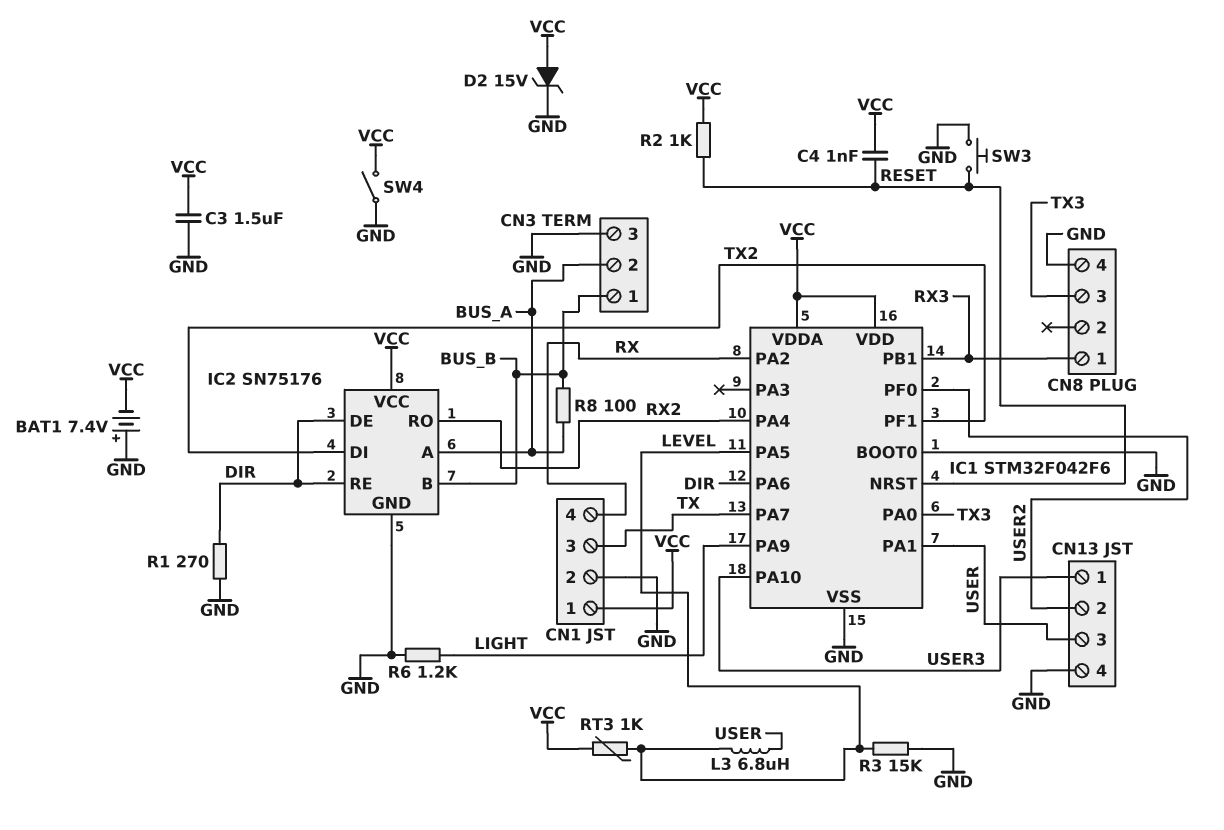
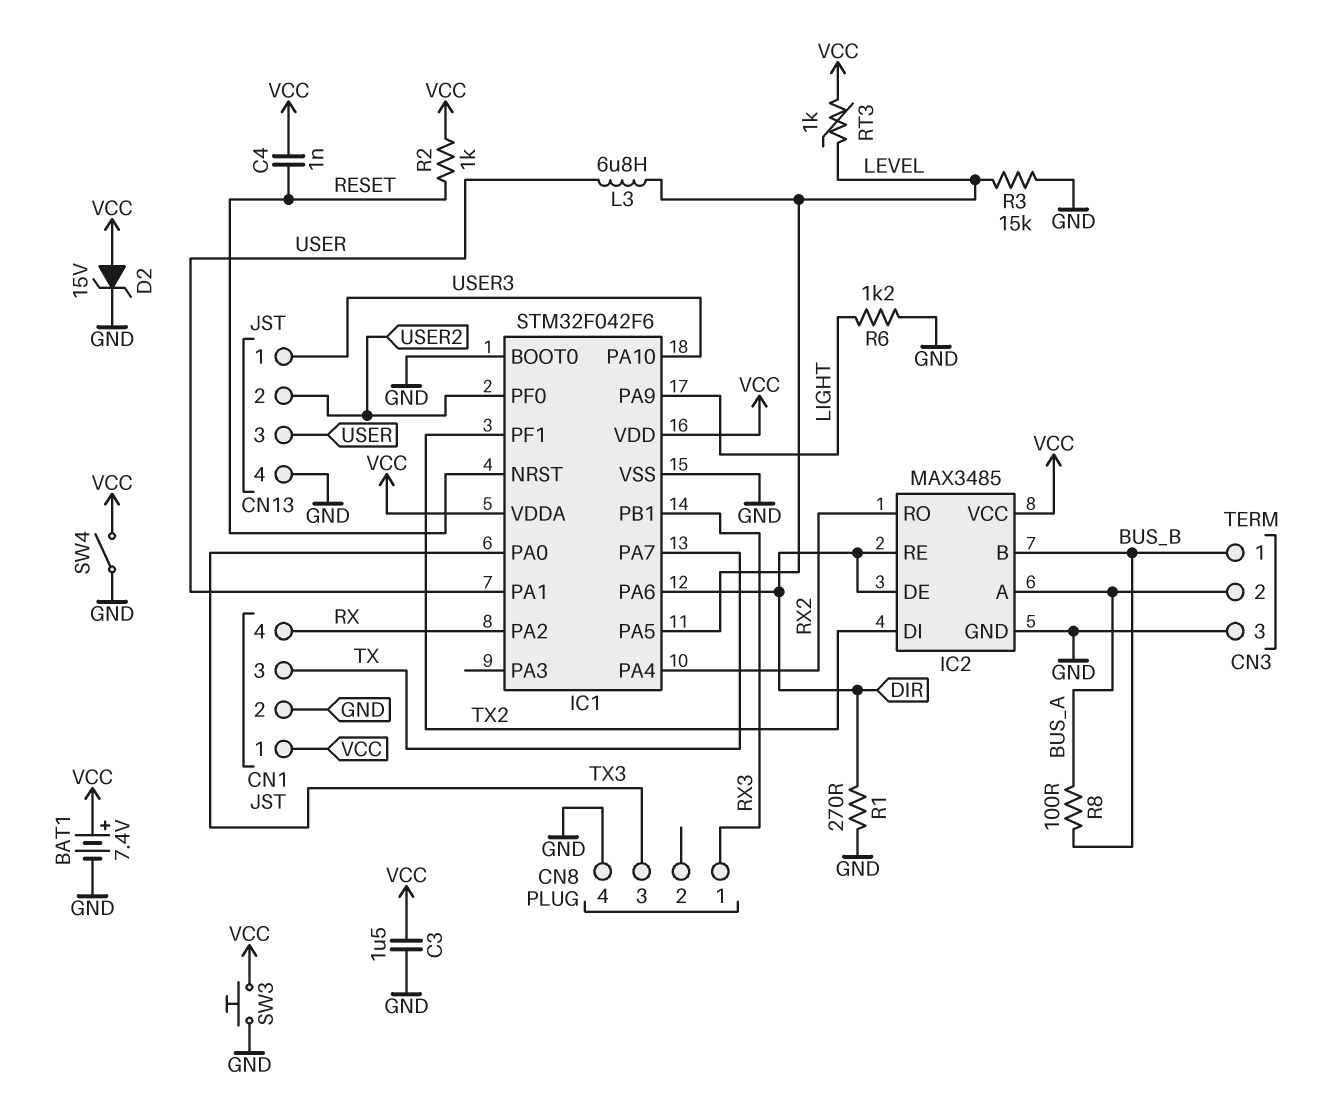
BAT1: 7.4V (plus GND, minus VCC) -> 7.4V (plus VCC, minus GND)
IC2: SN75176 -> MAX3485
SW3: button (GND, RESET) -> button (GND, VCC)

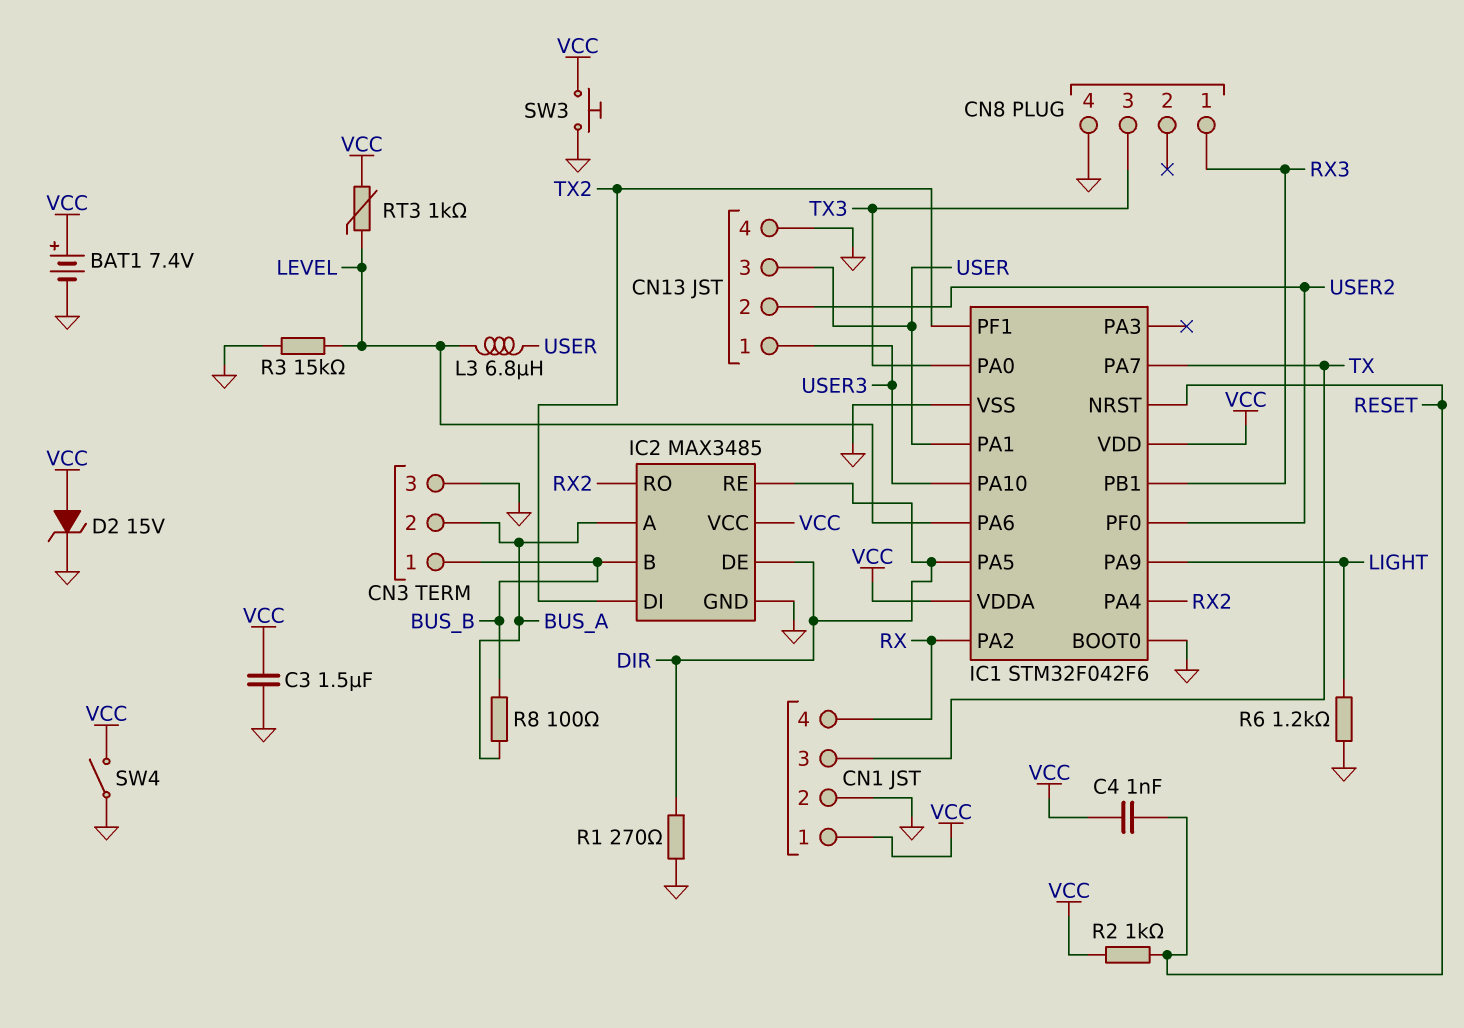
IC1 pin PA5: LEVEL -> DIR
IC1 pin PA6: DIR -> LEVEL

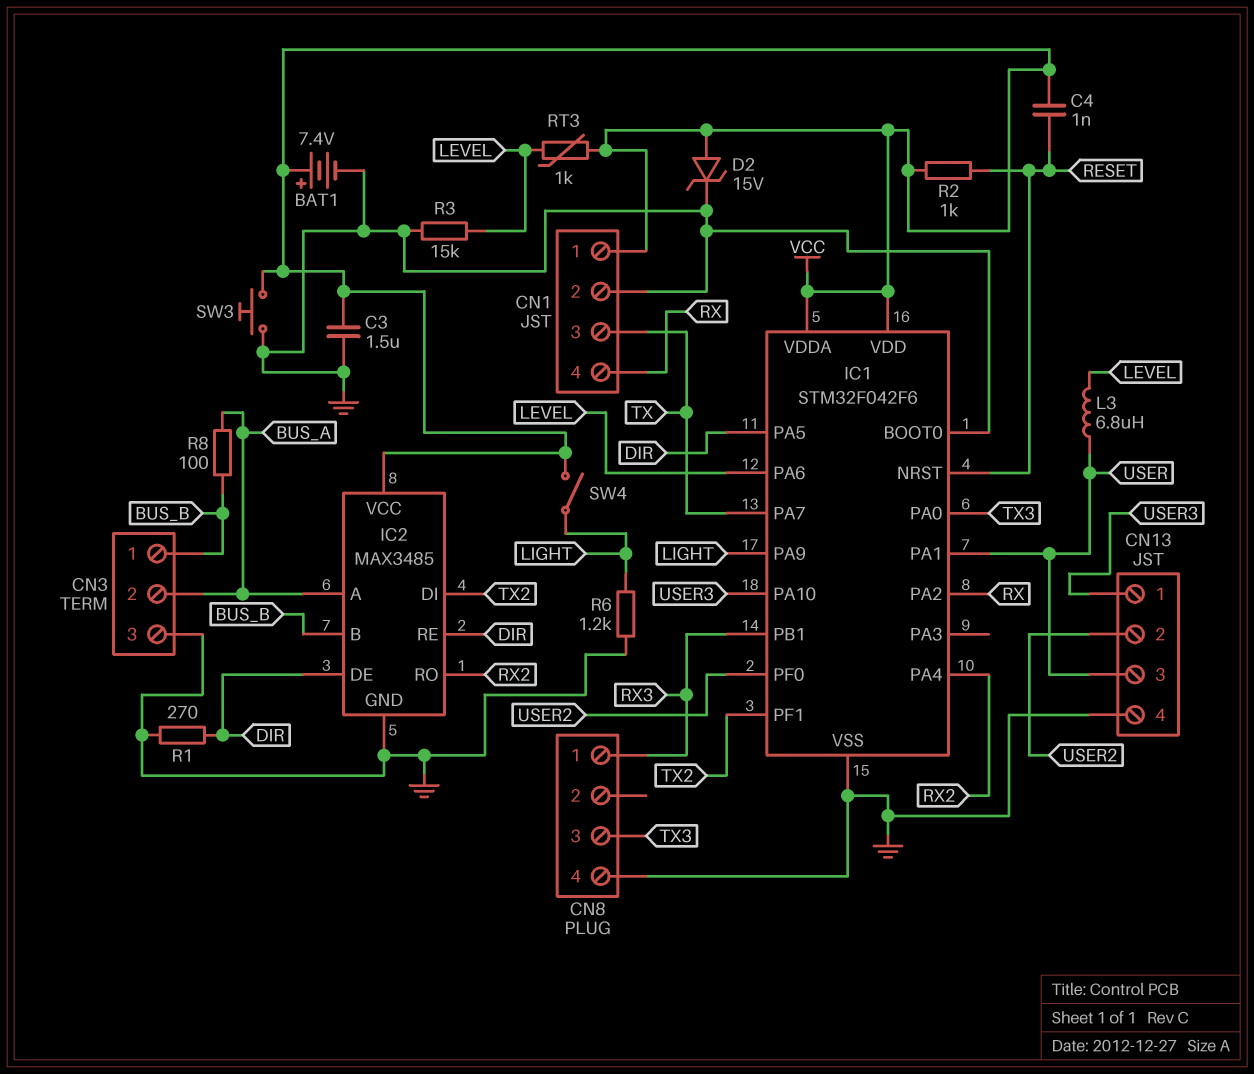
SW4: switch (GND, VCC) -> switch (LIGHT, VCC)

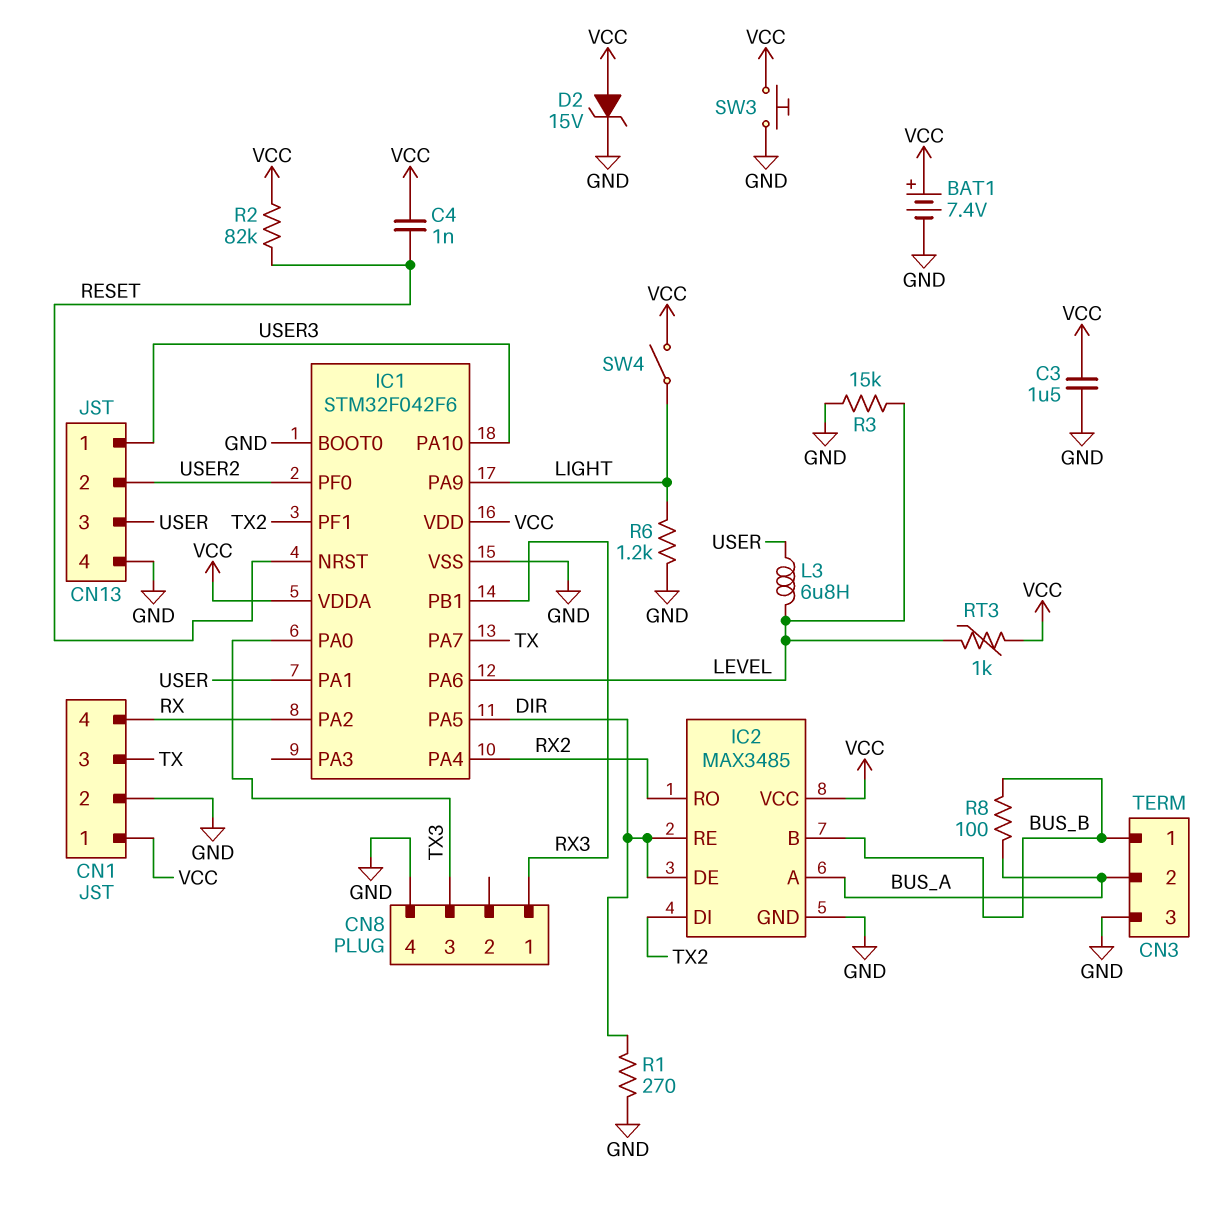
R2: 1k (RESET, VCC) -> 82k (RESET, VCC)

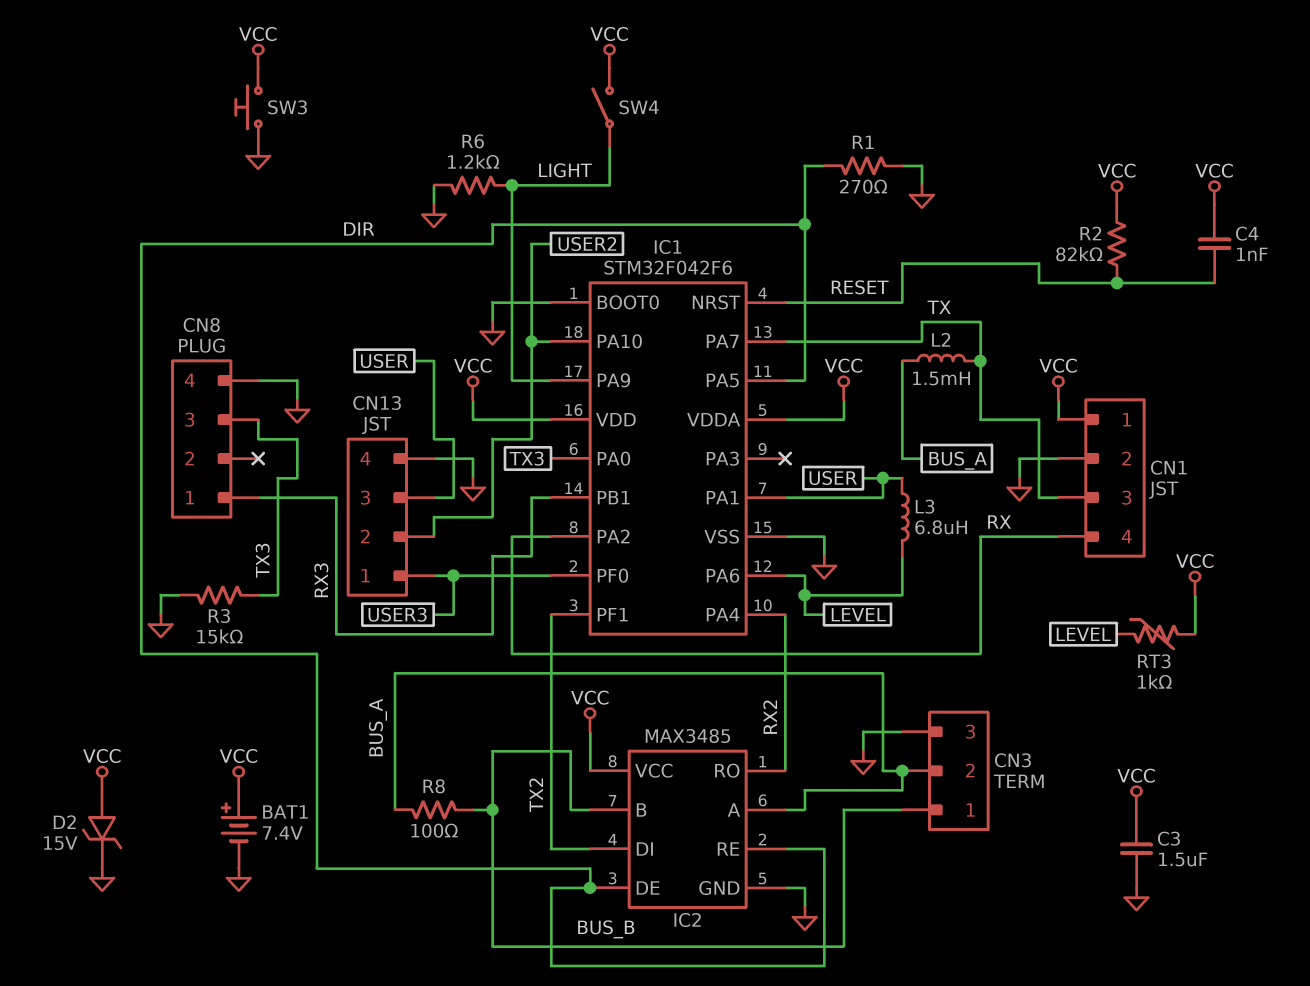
IC1 pin PA10: USER3 -> USER2
IC1 pin PF0: USER2 -> USER3
L2: none -> 1.5mH (BUS_A, TX)
R3: 15k (GND, LEVEL) -> 15k (GND, TX3)

